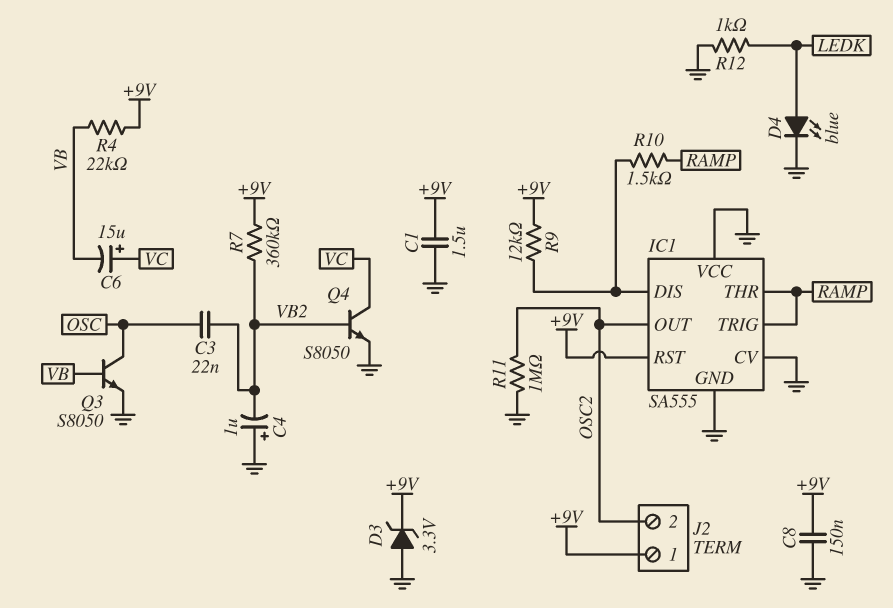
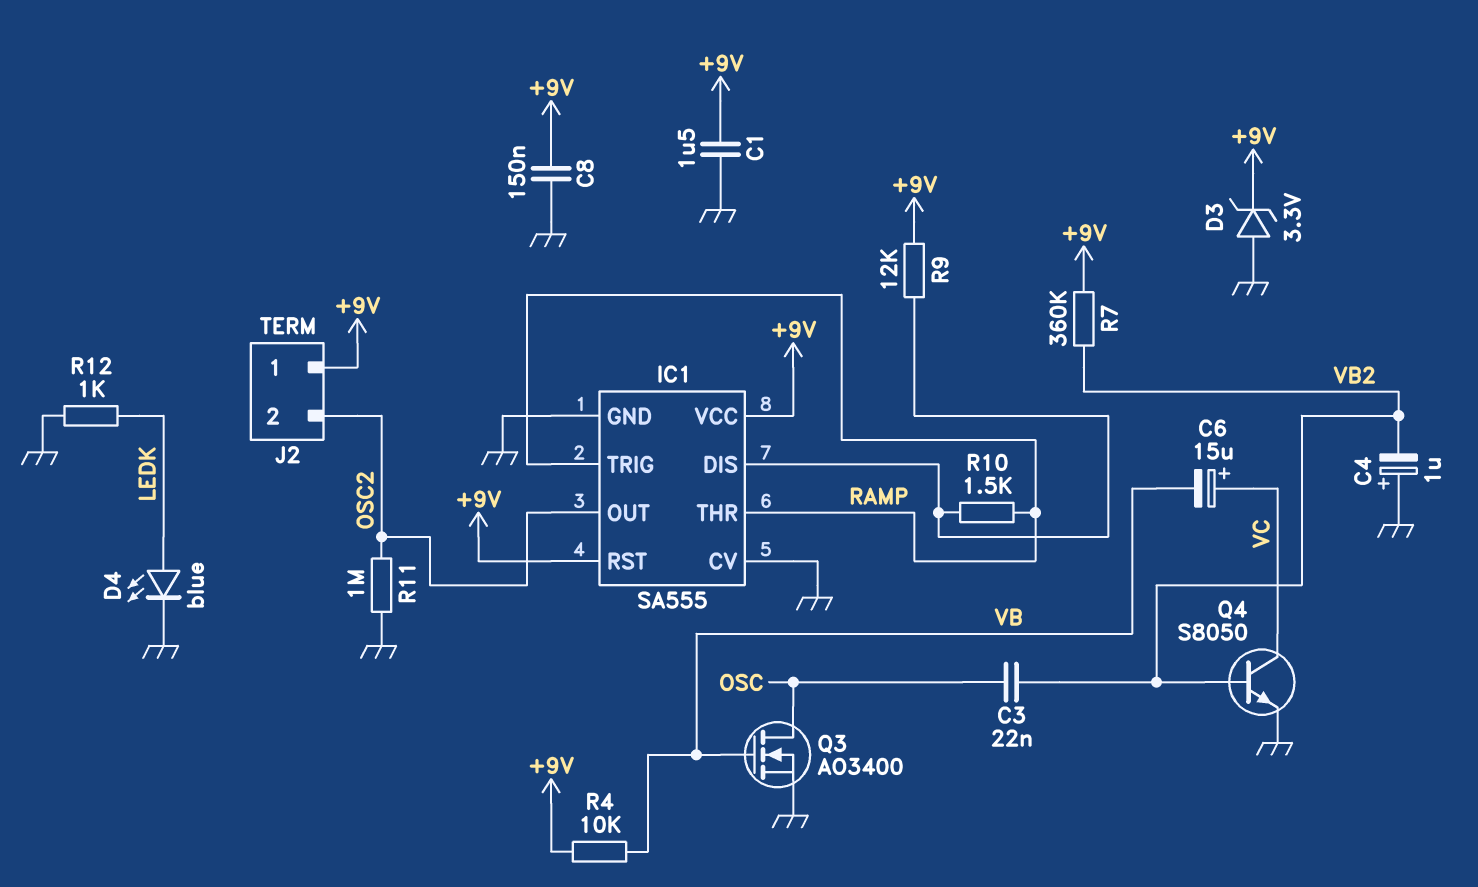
IC1 pin VCC: GND -> +9V
Q3: NPN S8050 (B VB, C OSC, E GND) -> NMOS AO3400 (G VB, D OSC, S GND)
R4: 22k (+9V, VB) -> 10k (+9V, VB)

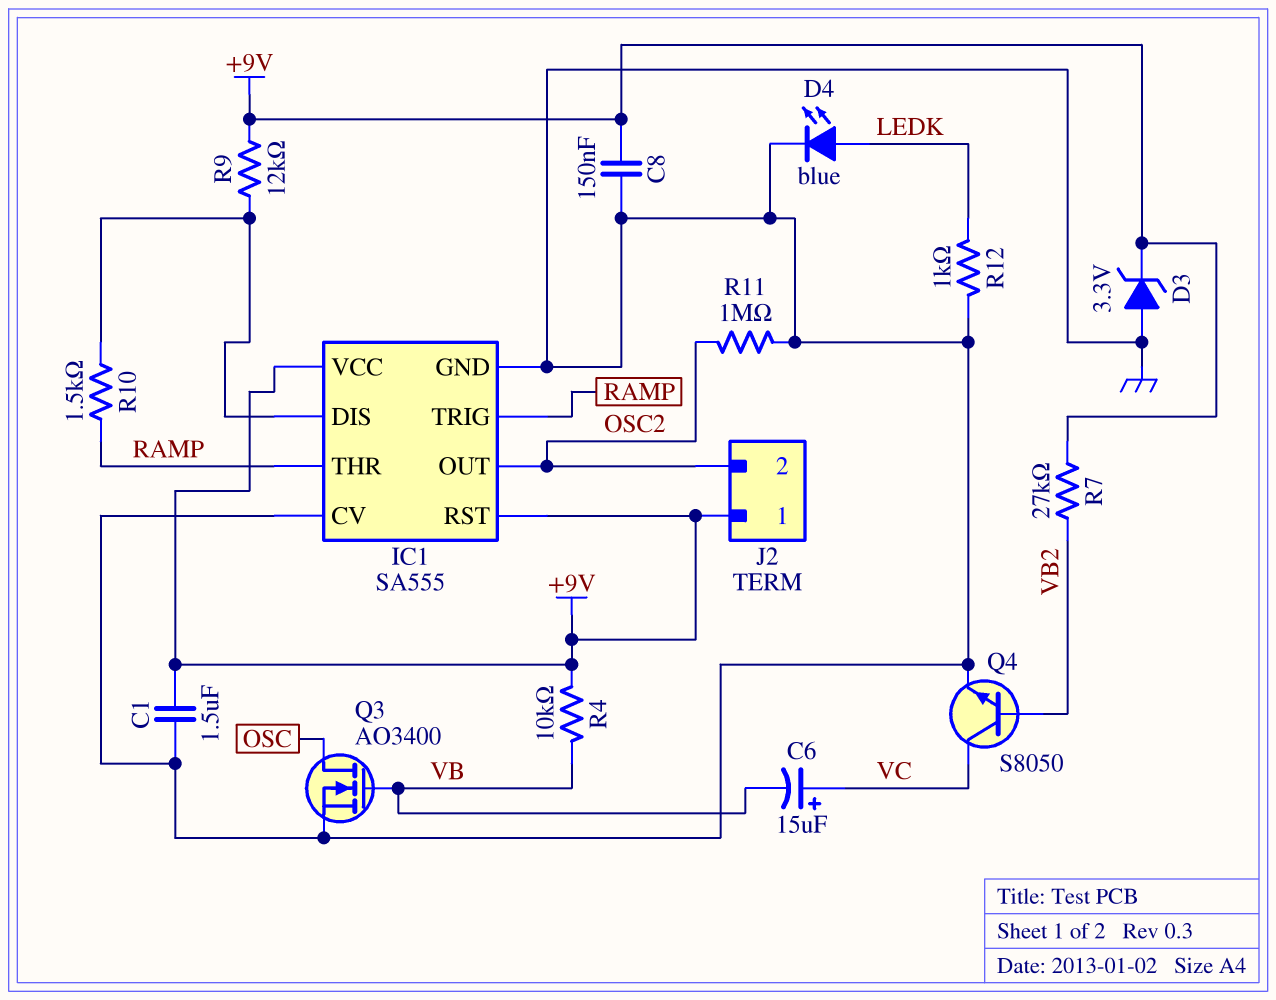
C3: 22nF (OSC, VB2) -> none
C4: 1uF (plus GND, minus VB2) -> none
R7: 360k (+9V, VB2) -> 27k (+9V, VB2)

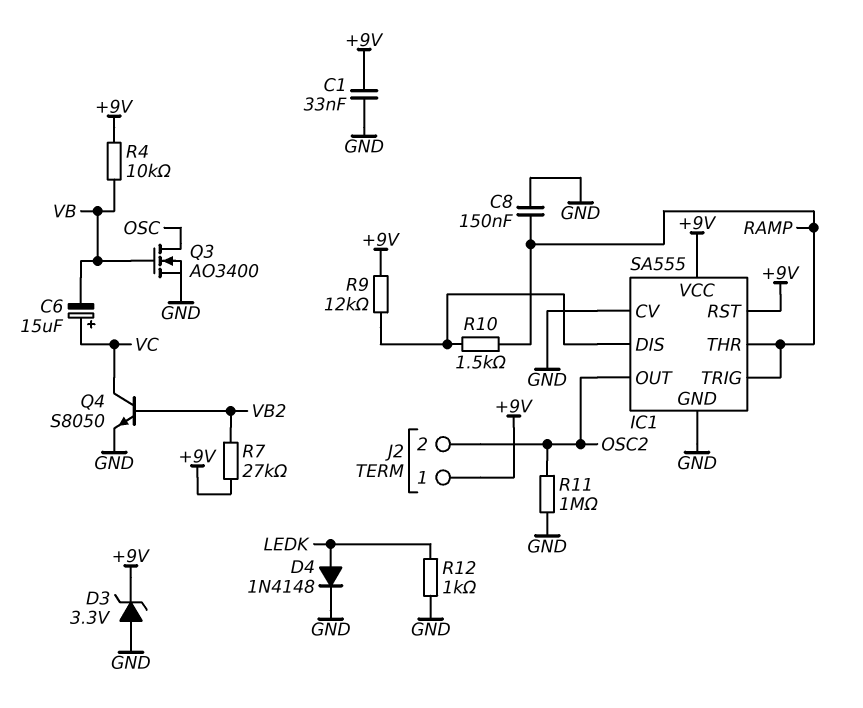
C1: 1.5uF (+9V, GND) -> 33nF (+9V, GND)
C8: 150nF (+9V, GND) -> 150nF (GND, RAMP)
D4: LED blue (A LEDK, K GND) -> diode 1N4148 (A LEDK, K GND)

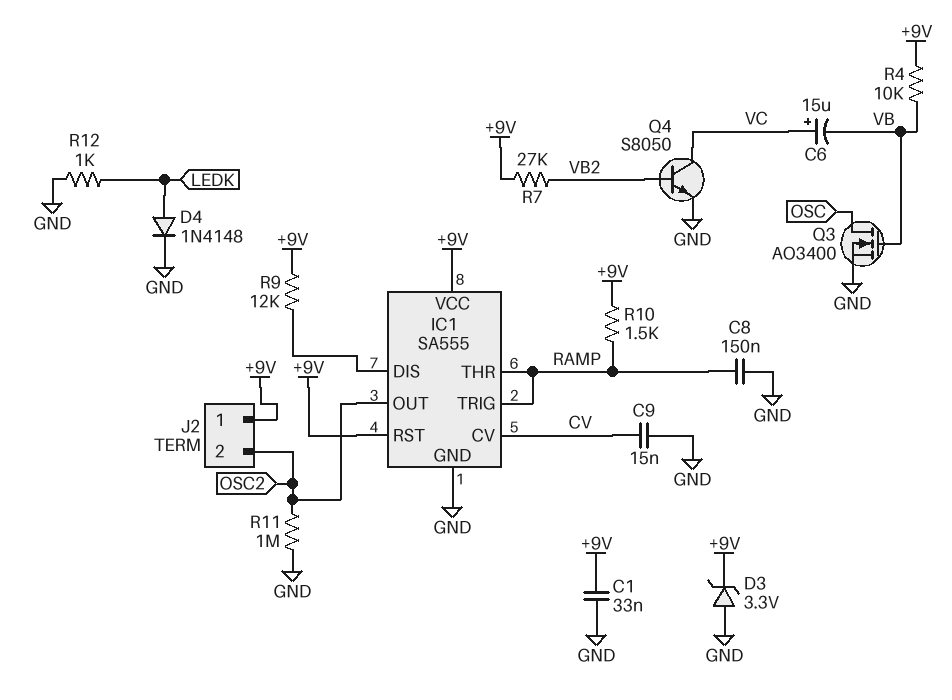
C9: none -> 15nF (CV, GND)
IC1 pin CV: GND -> CV
R10: 1.5k (IC1/DIS, RAMP) -> 1.5k (+9V, RAMP)

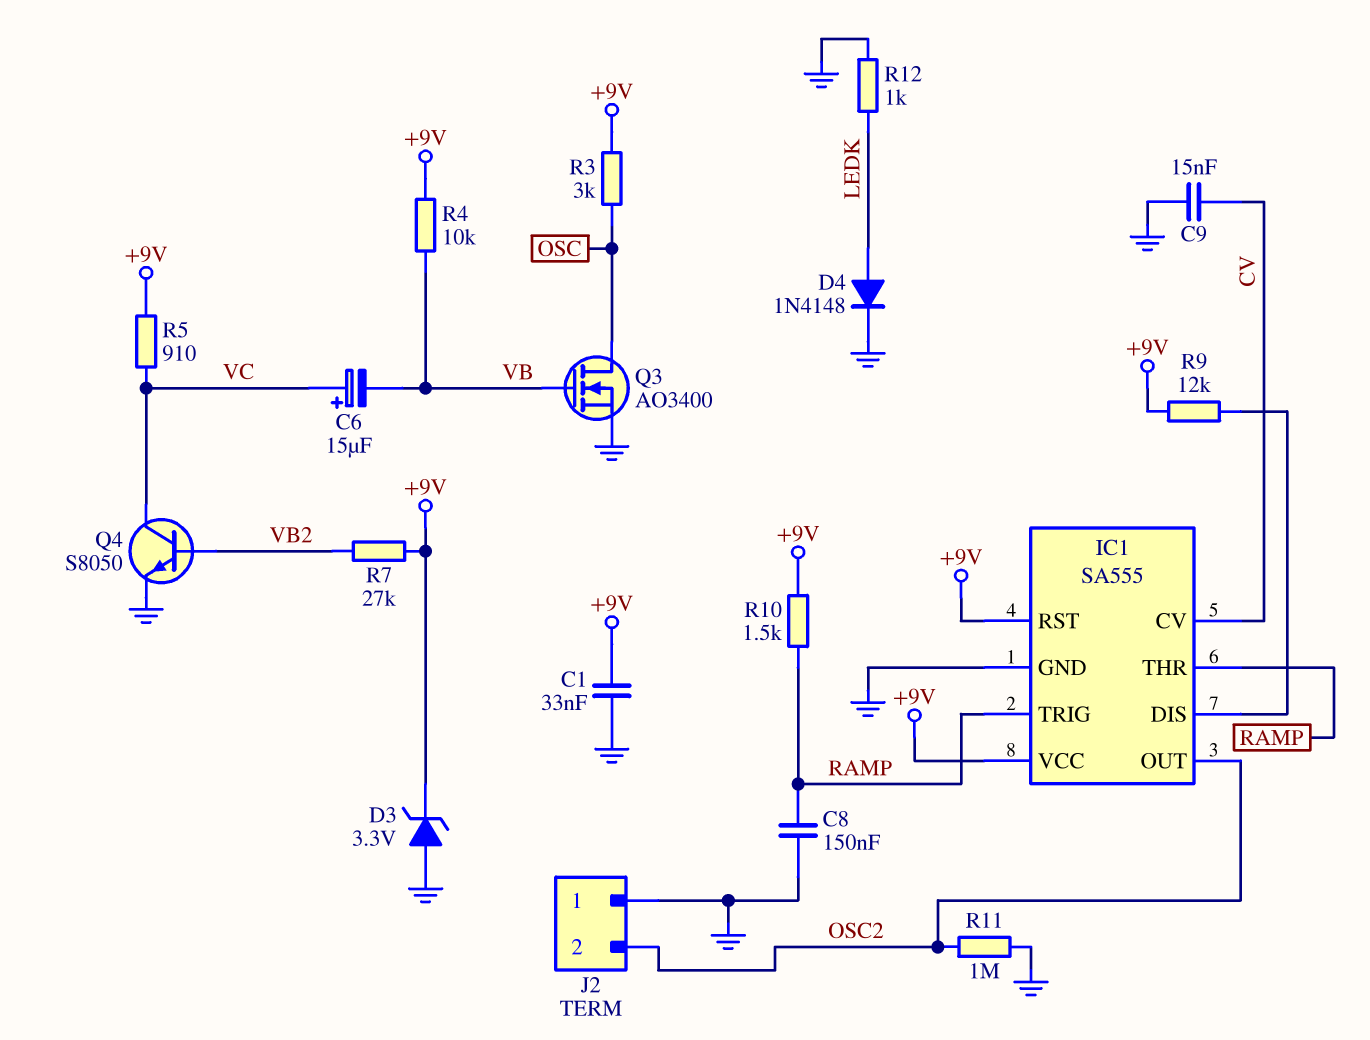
J2 pin 1: +9V -> GND
R3: none -> 3k (+9V, OSC)
R5: none -> 910 (+9V, VC)

